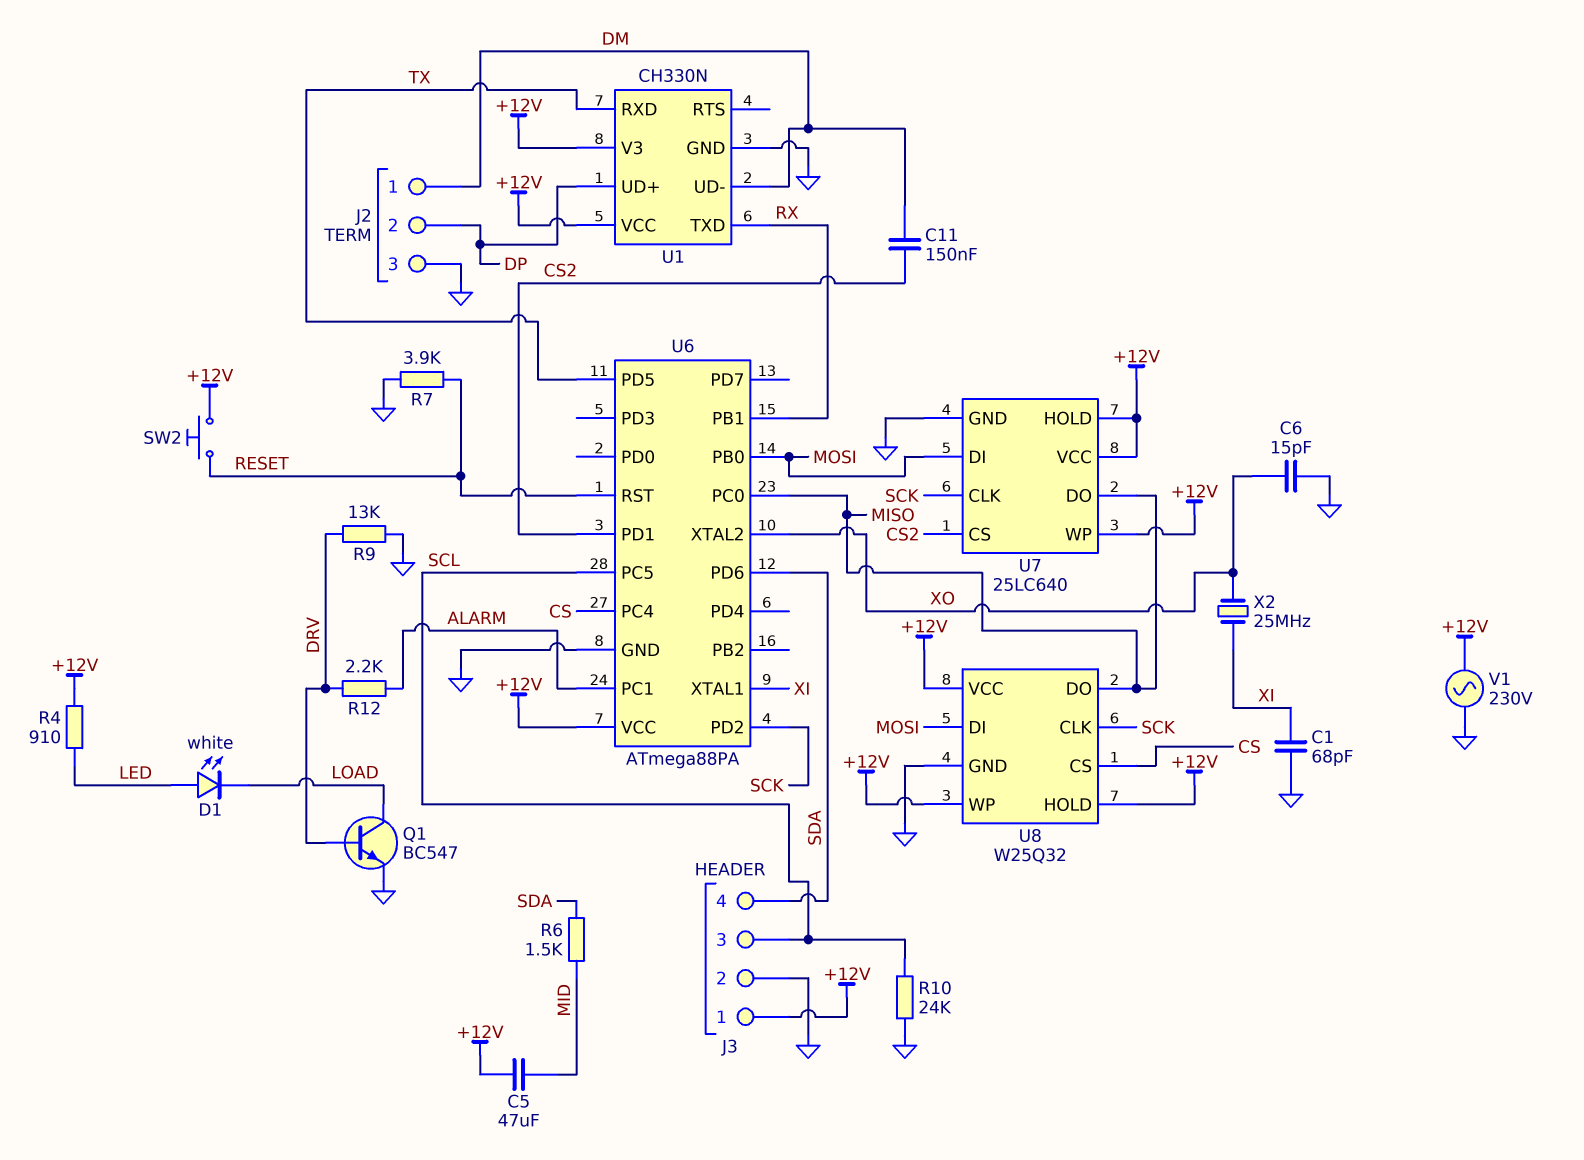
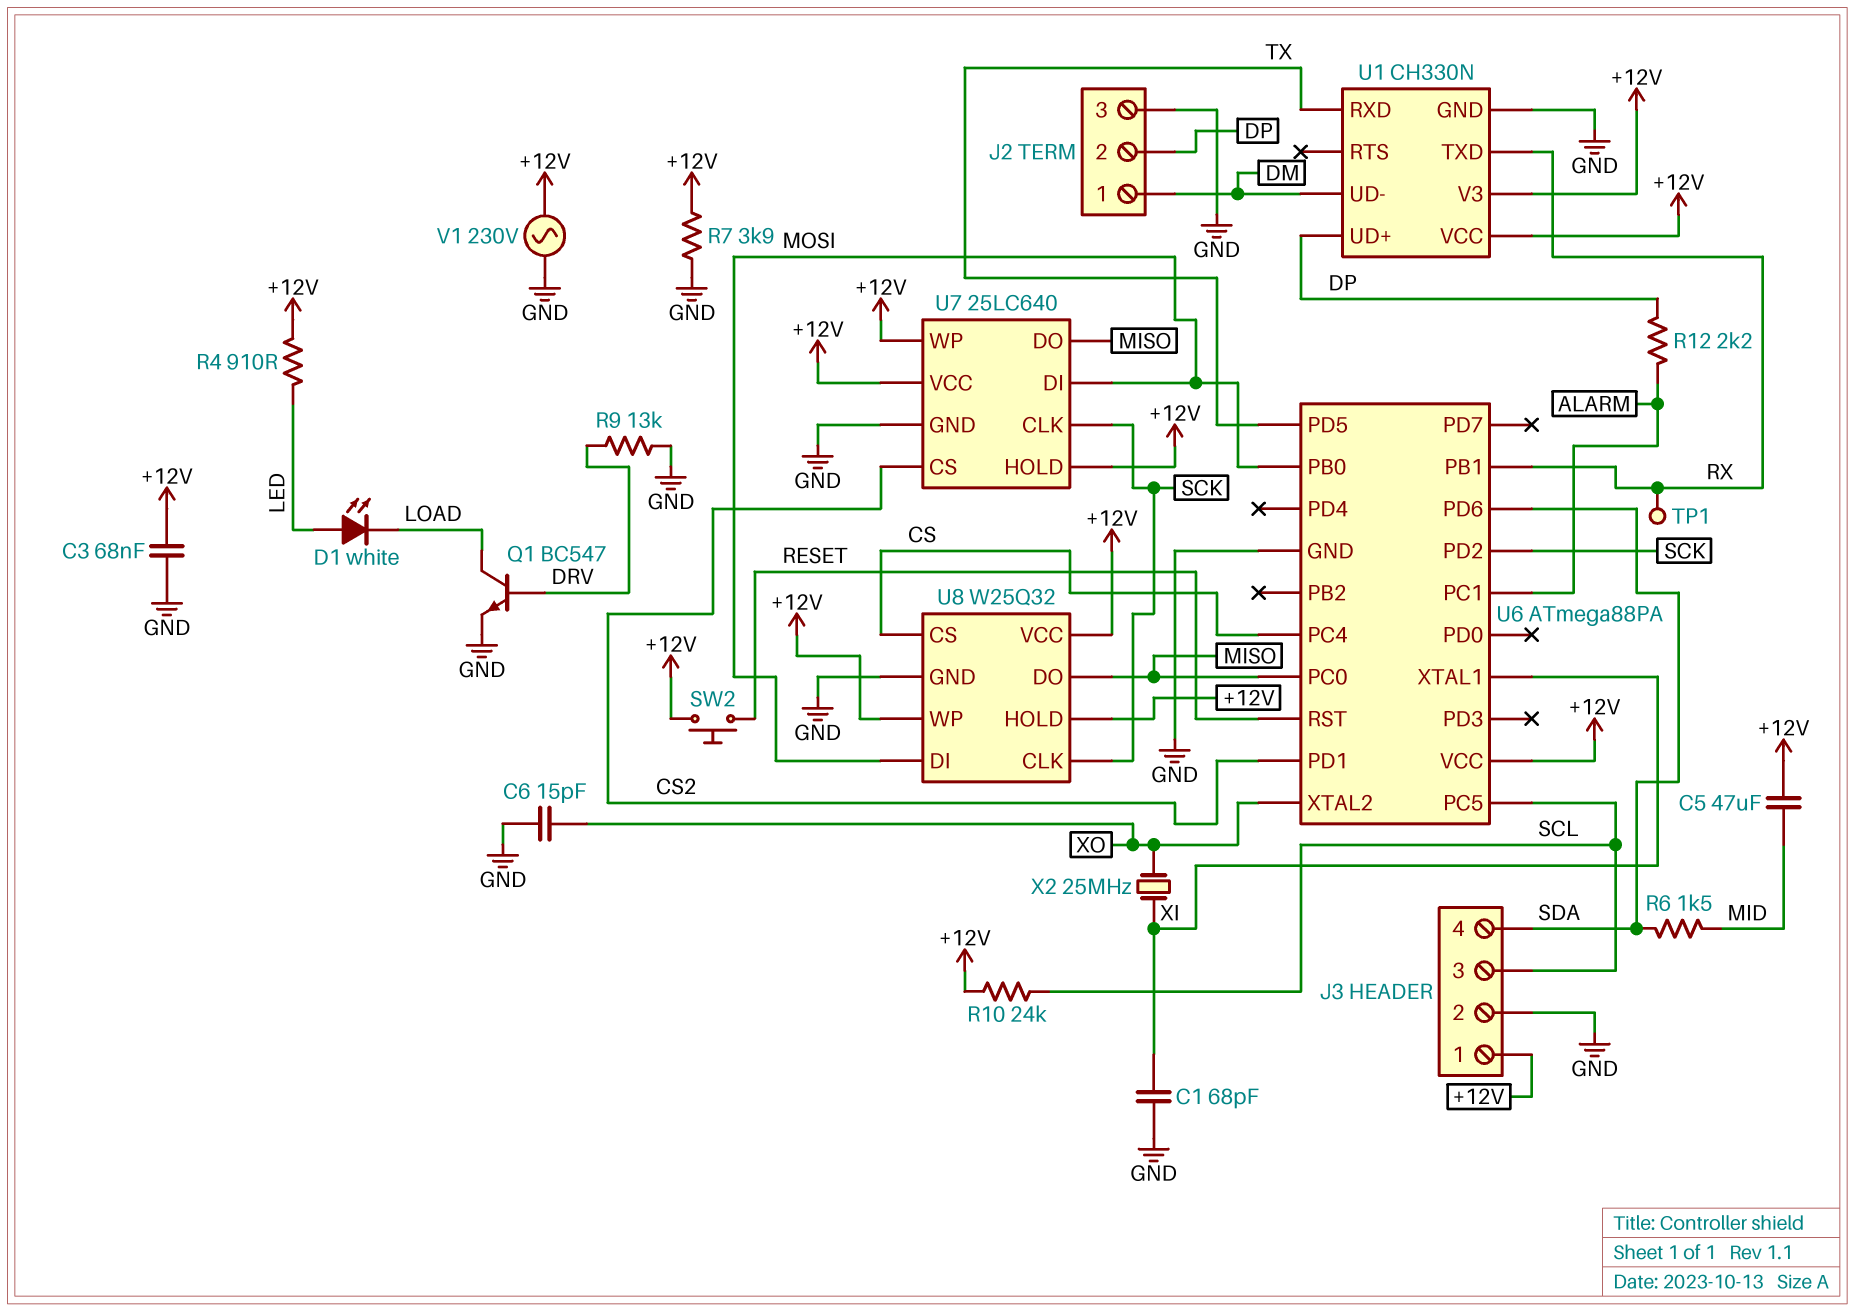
C3: none -> 68nF (+12V, GND)
C11: 150nF (CS2, DM) -> none
R7: 3.9k (GND, RESET) -> 3.9k (+12V, GND)
R10: 24k (GND, SCL) -> 24k (+12V, SCL)
R12: 2.2k (ALARM, DRV) -> 2.2k (ALARM, DP)
TP1: none -> test point (RX)

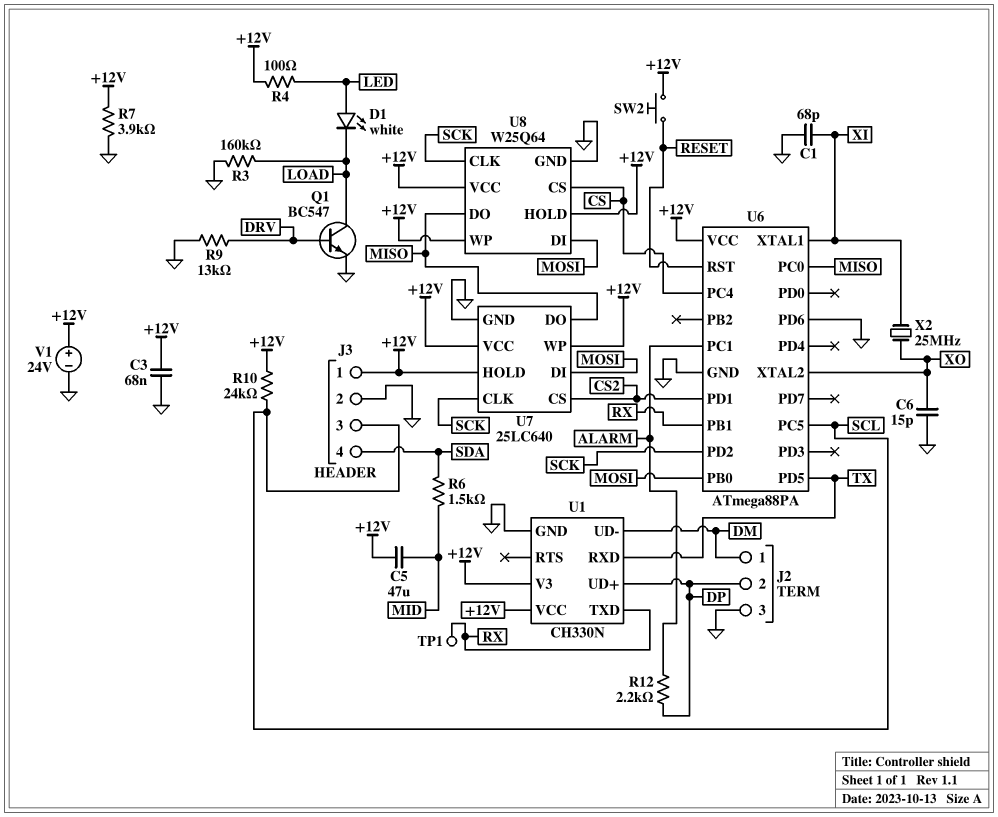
R3: none -> 160k (GND, LOAD)
R4: 910 (+12V, LED) -> 100 (+12V, LED)
U6 pin PD6: SDA -> GND
U8: W25Q32 -> W25Q64
V1: AC 230V (+12V, GND) -> 24V (plus +12V, minus GND)

